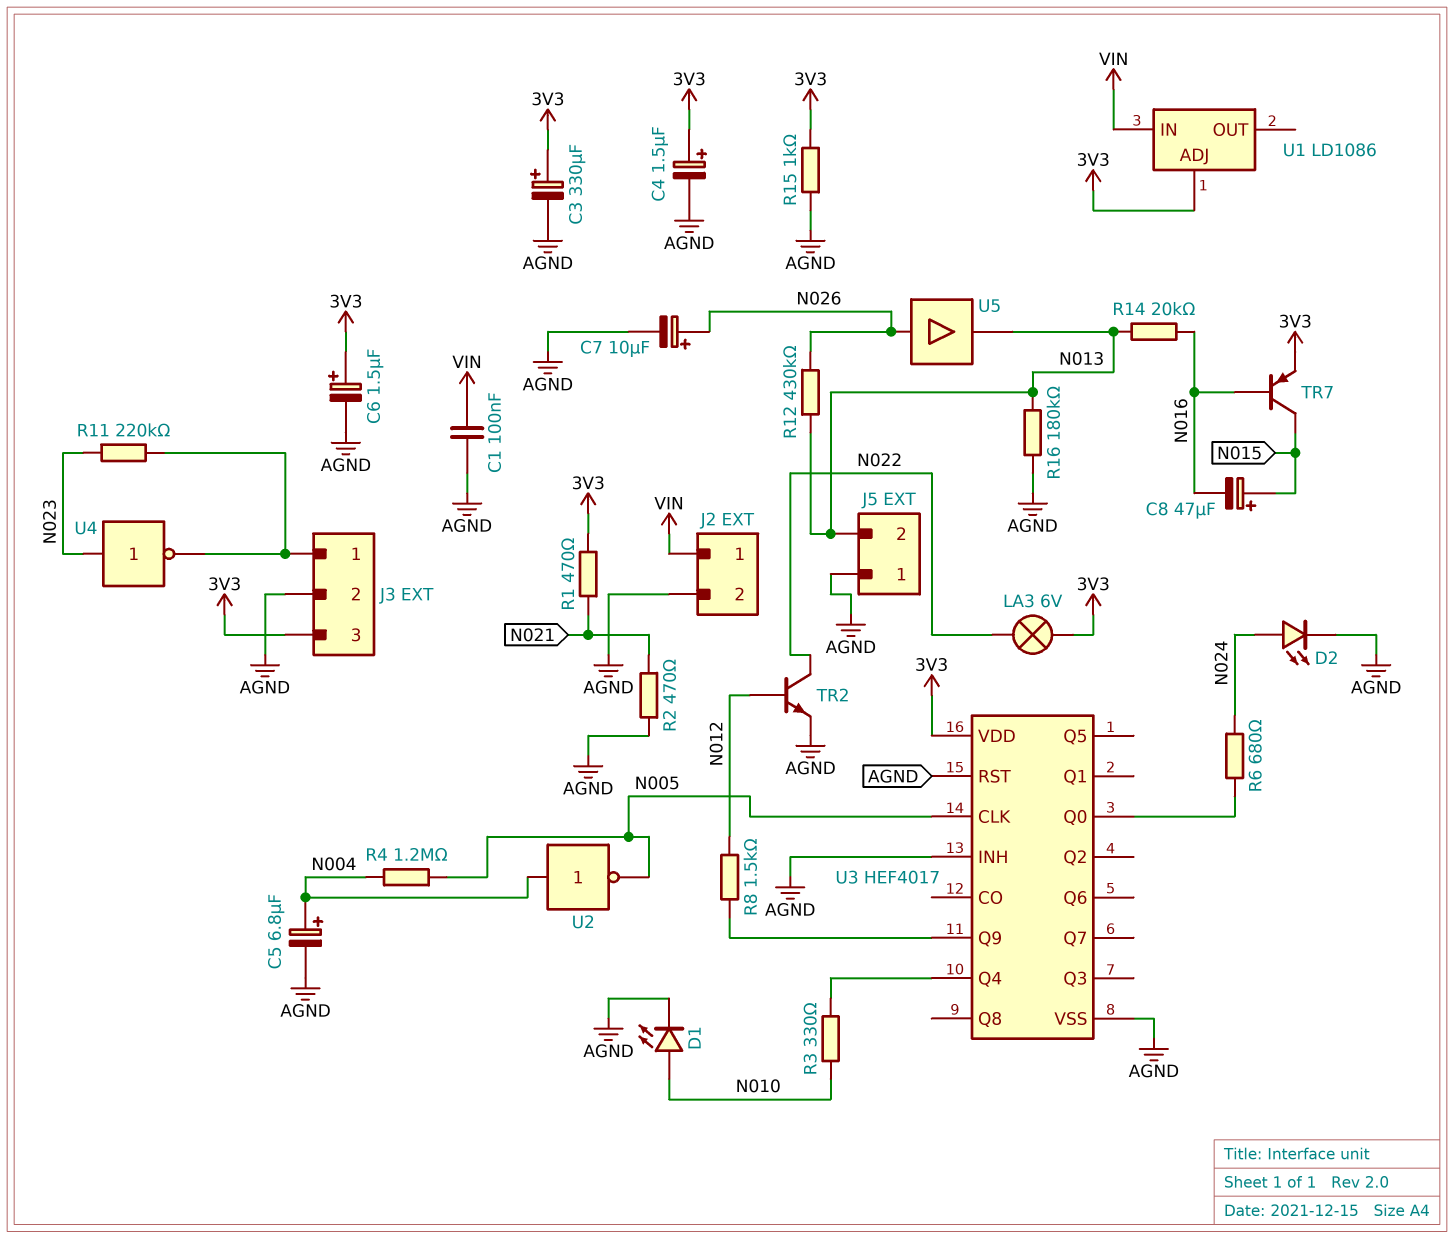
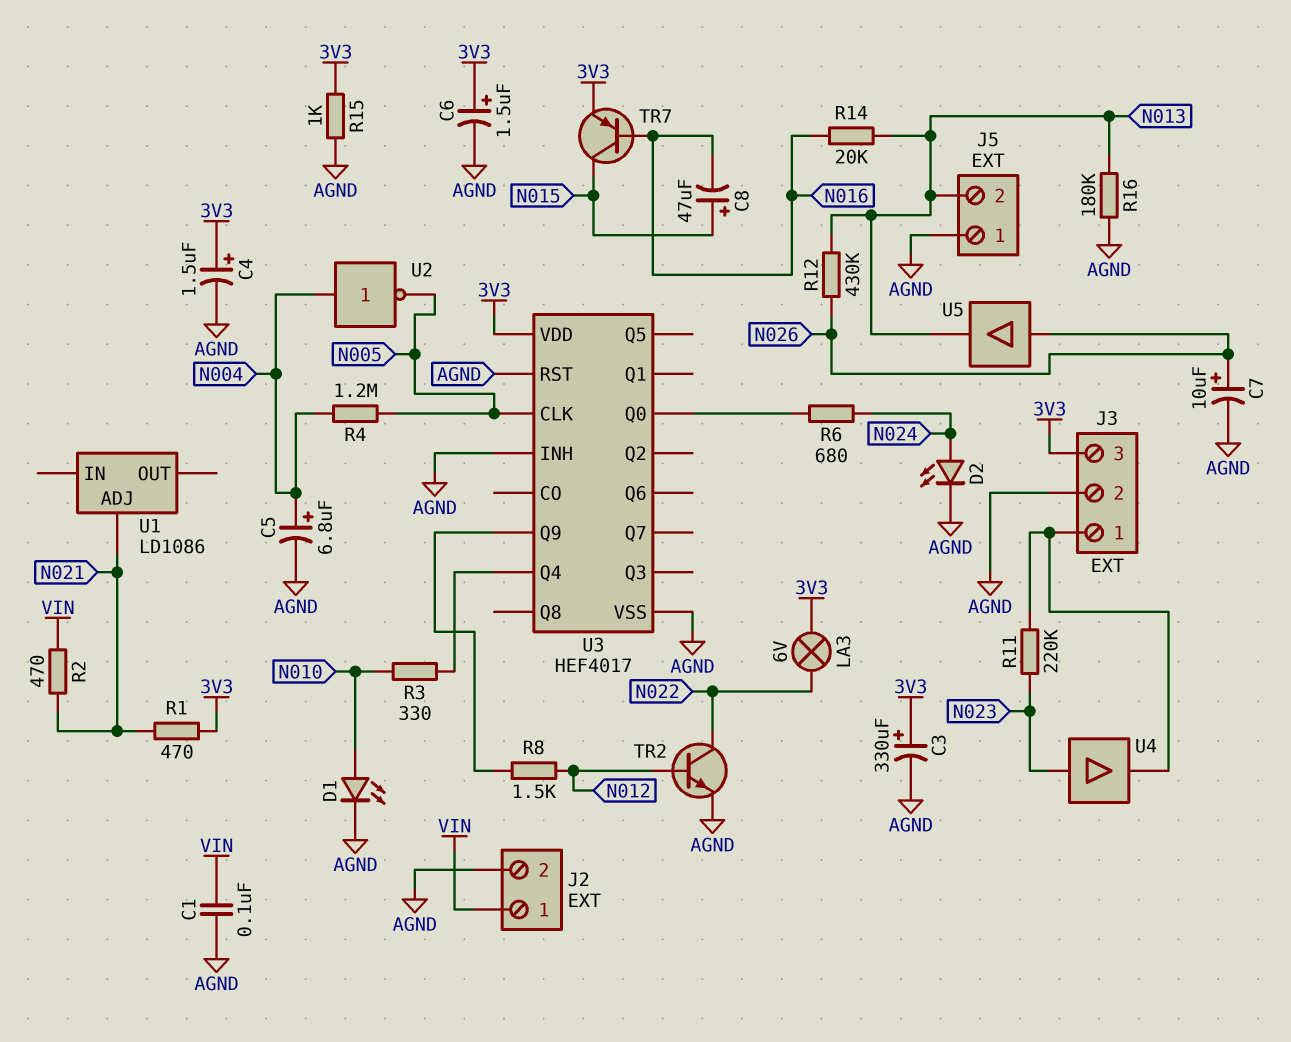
R2: 470 (AGND, N021) -> 470 (N021, VIN)
U1 pin ADJ: 3V3 -> N021
U1 pin IN: VIN -> none
U4: NOT (in N023, out J3/1) -> buffer (in N023, out J3/1)

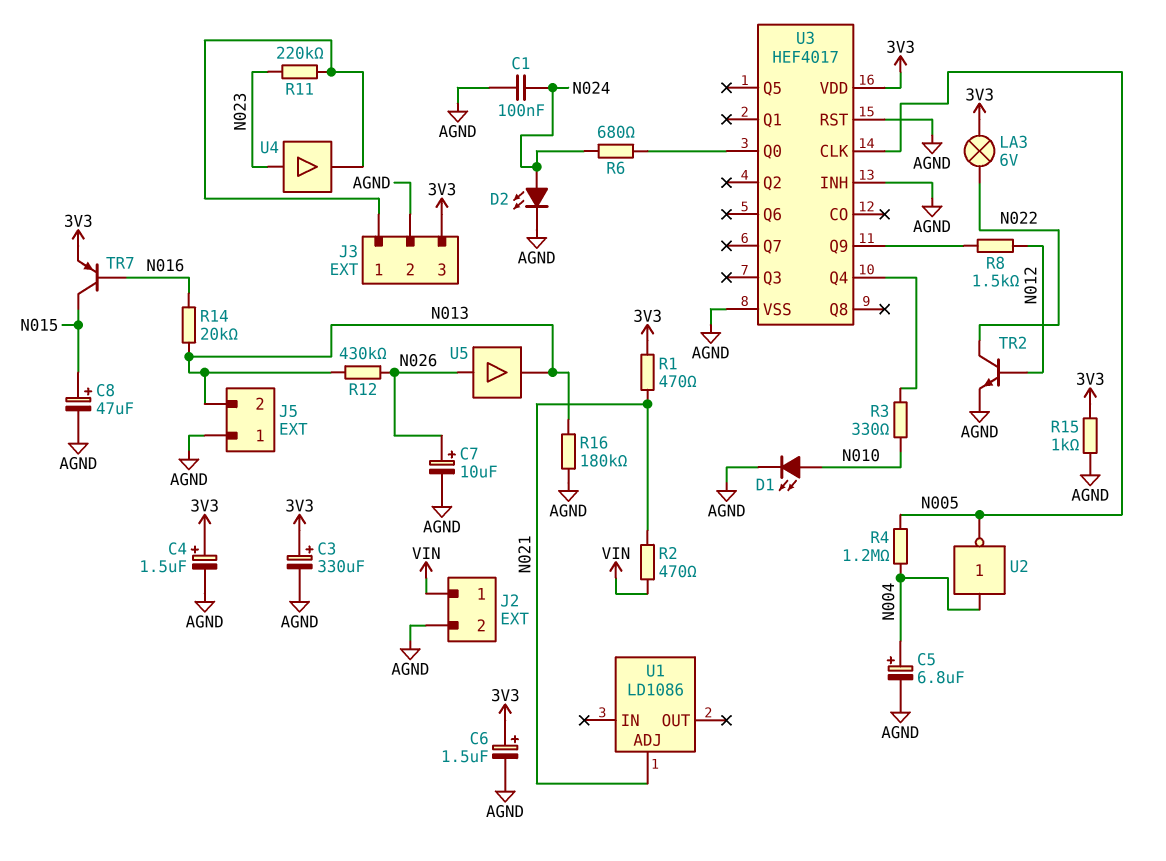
C1: 100nF (AGND, VIN) -> 100nF (AGND, N024)
C8: 47uF (plus N015, minus N016) -> 47uF (plus N015, minus AGND)

